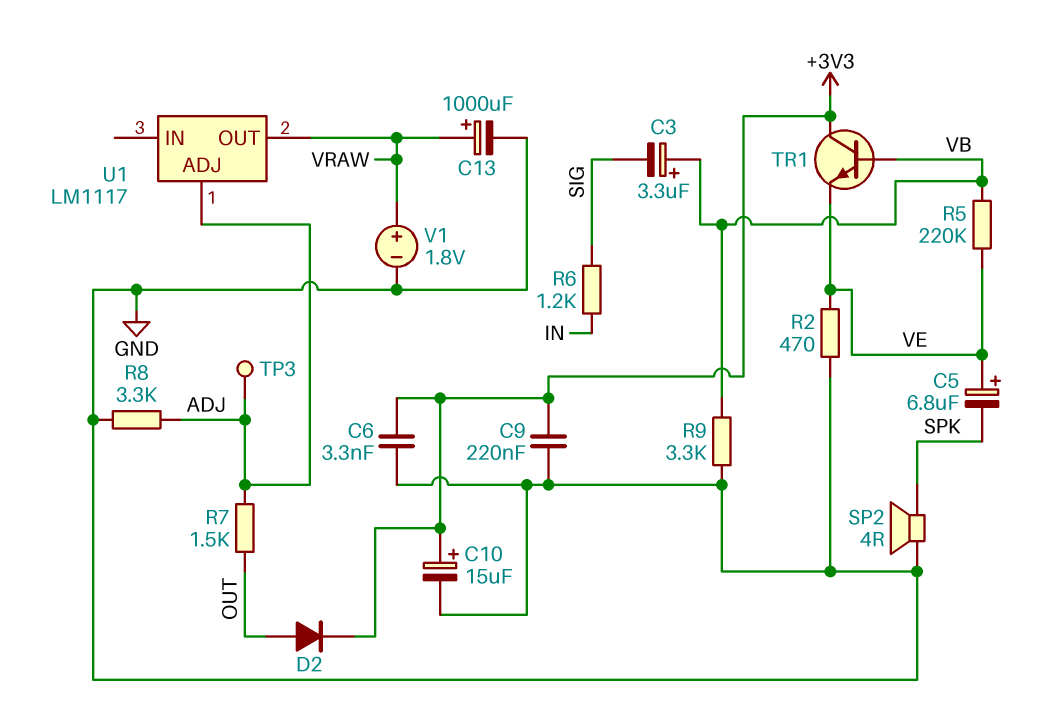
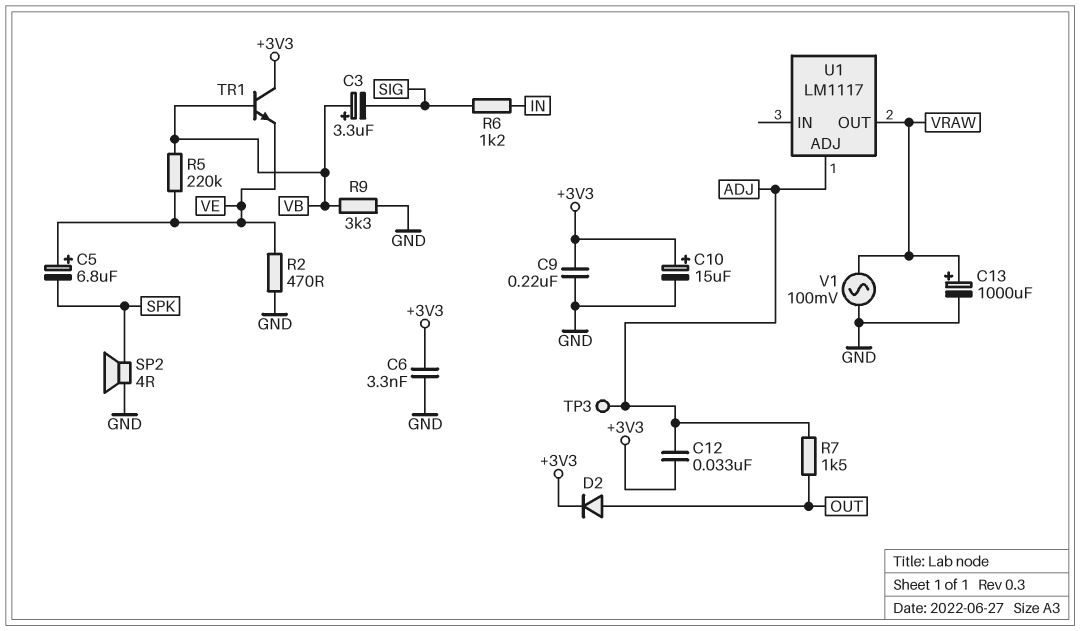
C12: none -> 33nF (+3V3, ADJ)
R8: 3.3k (ADJ, GND) -> none
V1: 1.8V (plus VRAW, minus GND) -> AC 100mV (GND, VRAW)

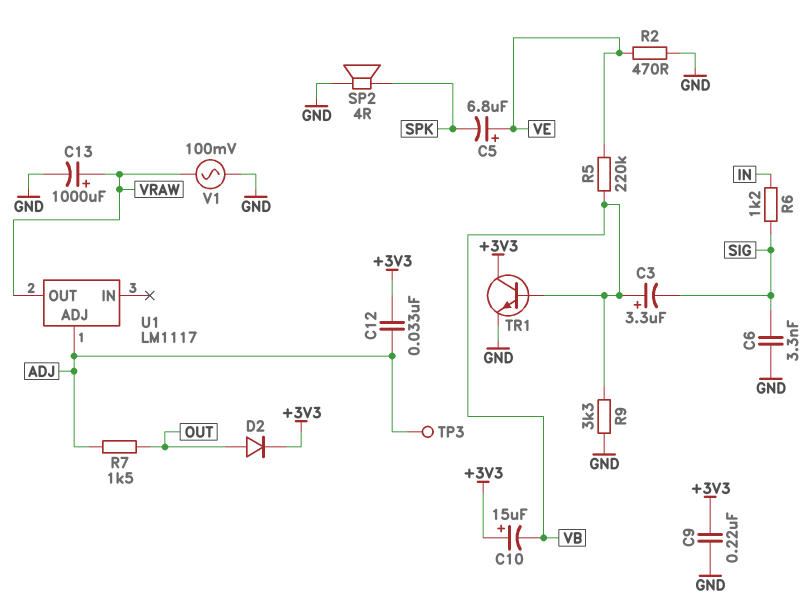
C6: 3.3nF (+3V3, GND) -> 3.3nF (GND, SIG)
C10: 15uF (plus +3V3, minus GND) -> 15uF (plus +3V3, minus VB)
TR1: NPN (B VB, C +3V3, E VE) -> NPN (B VB, C +3V3, E GND)

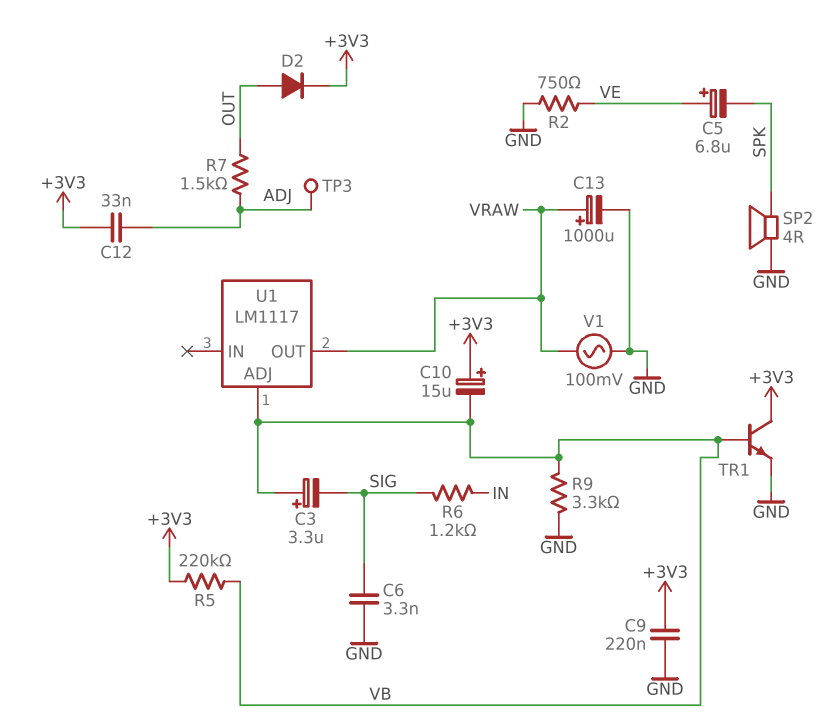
R2: 470 (GND, VE) -> 750 (GND, VE)
R5: 220k (VB, VE) -> 220k (+3V3, VB)
U1 pin ADJ: ADJ -> VB

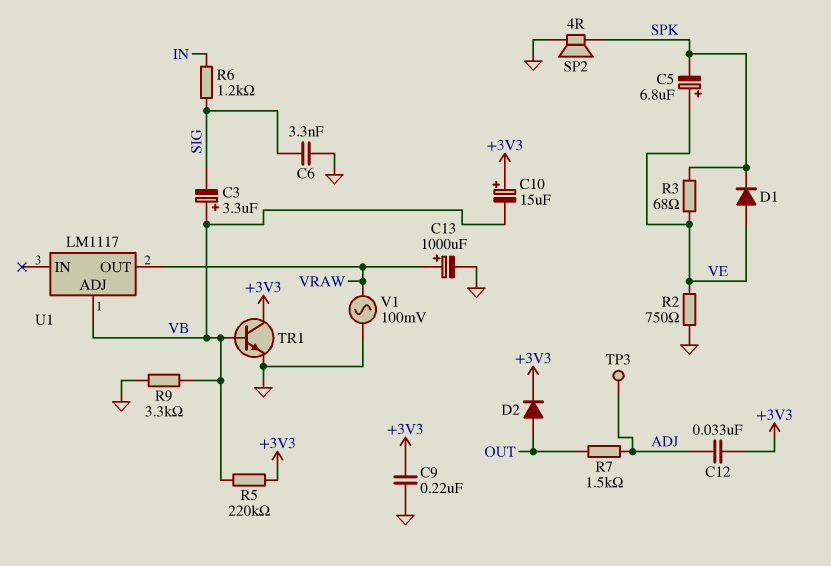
D1: none -> diode (A VE, K SPK)
R3: none -> 68 (SPK, VE)

